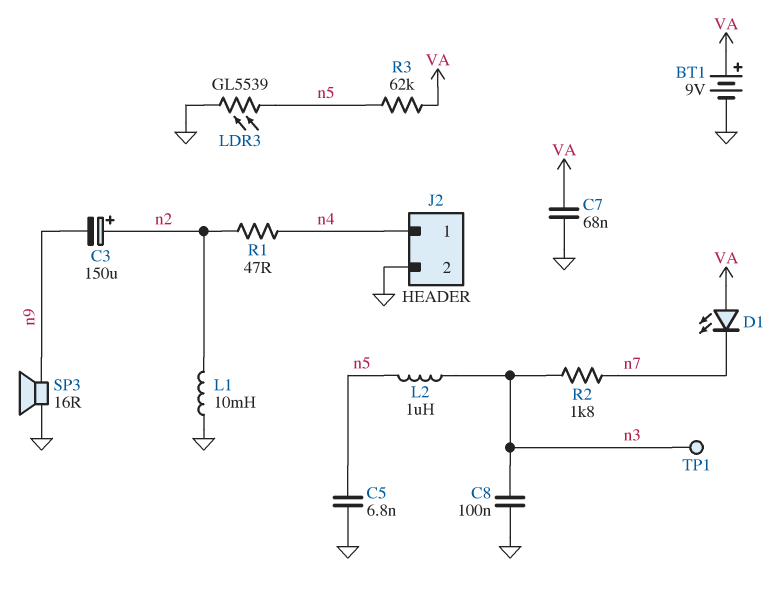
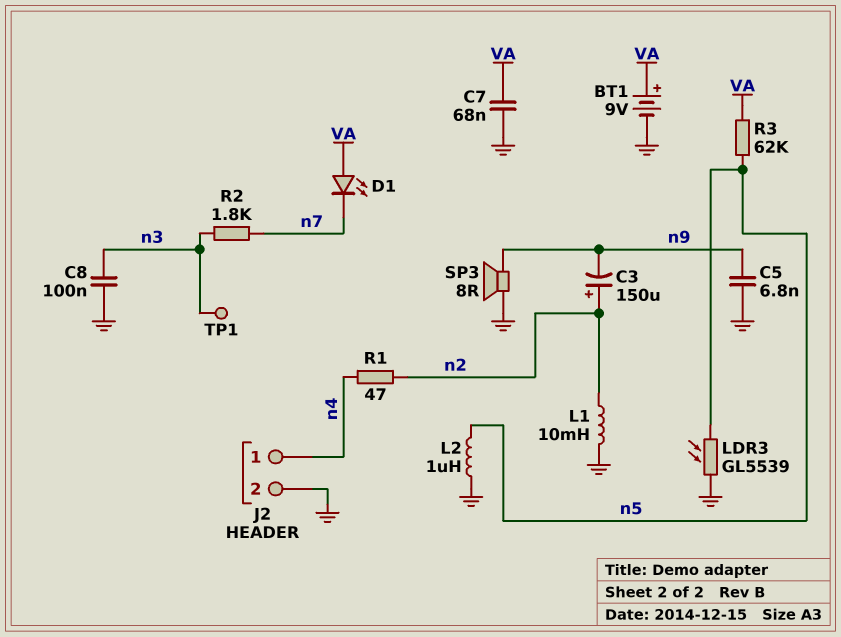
C5: 6.8nF (GND, n5) -> 6.8nF (GND, n9)
L2: 1uH (n3, n5) -> 1uH (GND, n5)
SP3: speaker 16R (GND, n9) -> speaker 8R (GND, n9)

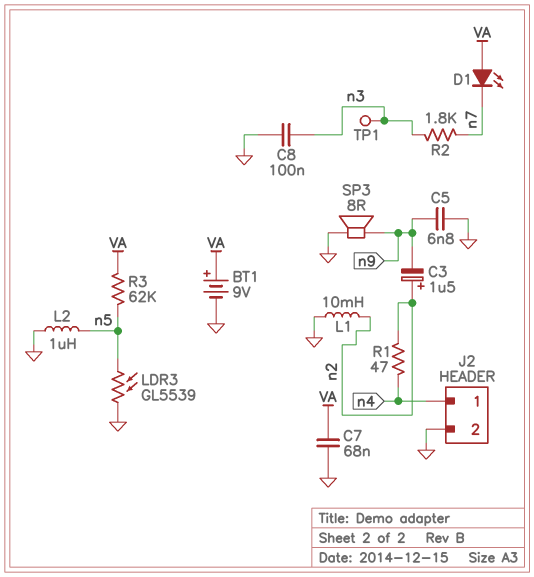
C3: 150uF (plus n2, minus n9) -> 1.5uF (plus n2, minus n9)

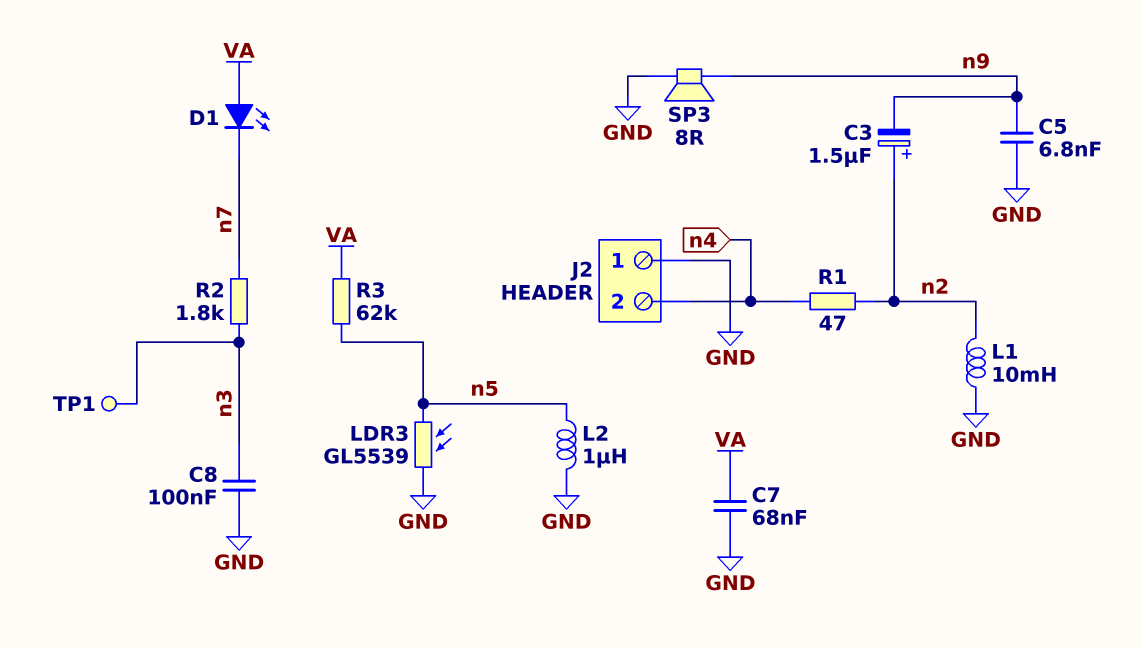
BT1: 9V (plus VA, minus GND) -> none
J2 pin 1: n4 -> GND
J2 pin 2: GND -> n4

